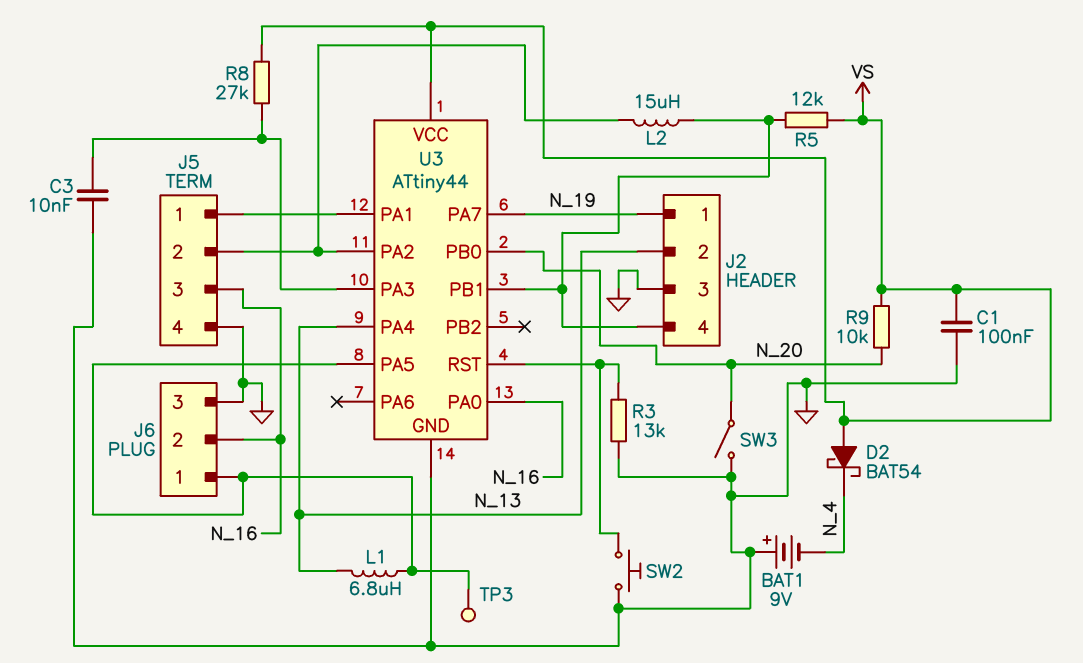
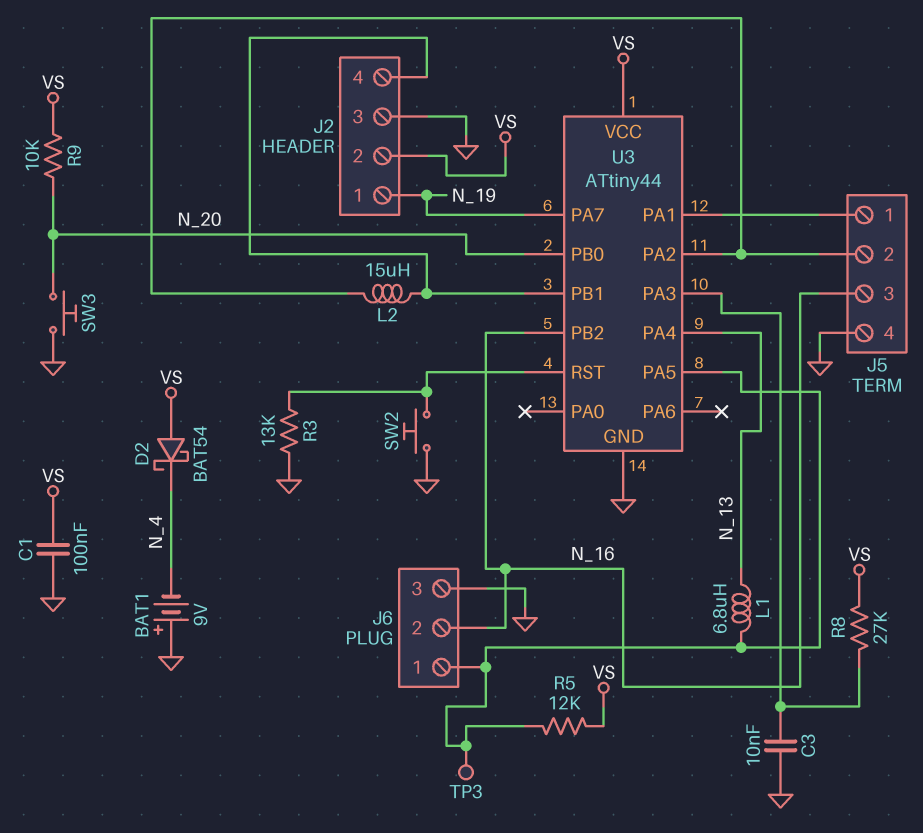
J2 pin 2: N_13 -> VS
R5: 12k (J2/4, VS) -> 12k (J6/1, VS)
SW3: switch (GND, N_20) -> button (GND, N_20)
U3 pin PA0: N_16 -> none
U3 pin PB2: none -> N_16

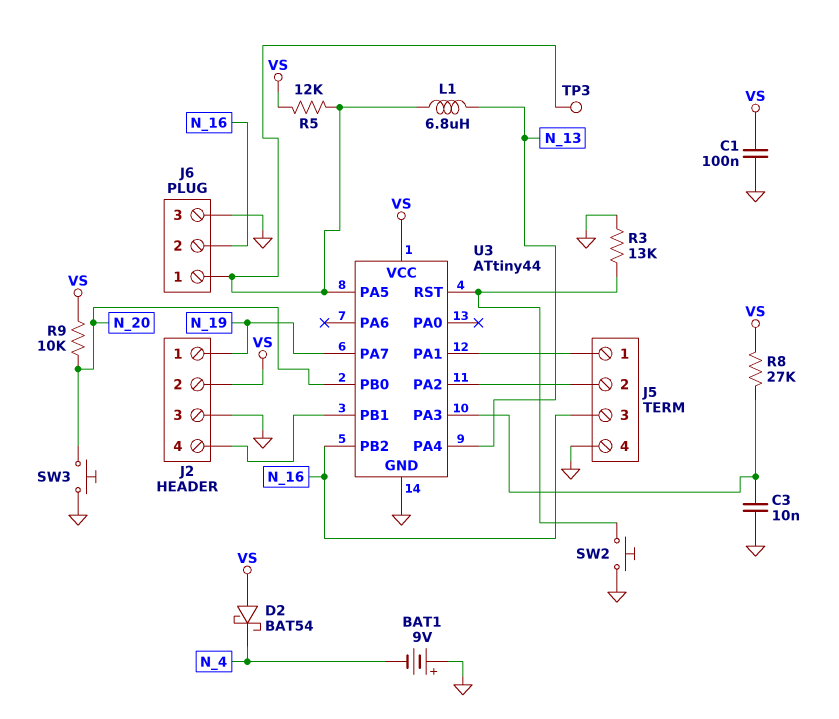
L2: 15uH (J2/4, J5/2) -> none

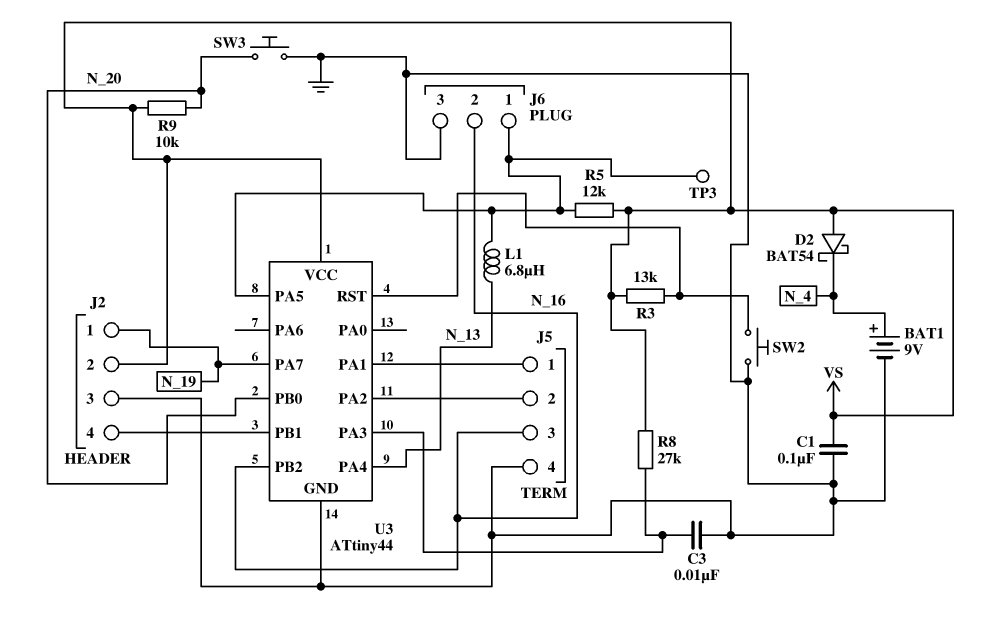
BAT1: 9V (plus GND, minus N_4) -> 9V (plus N_4, minus GND)
R3: 13k (GND, U3/RST) -> 13k (U3/RST, VS)

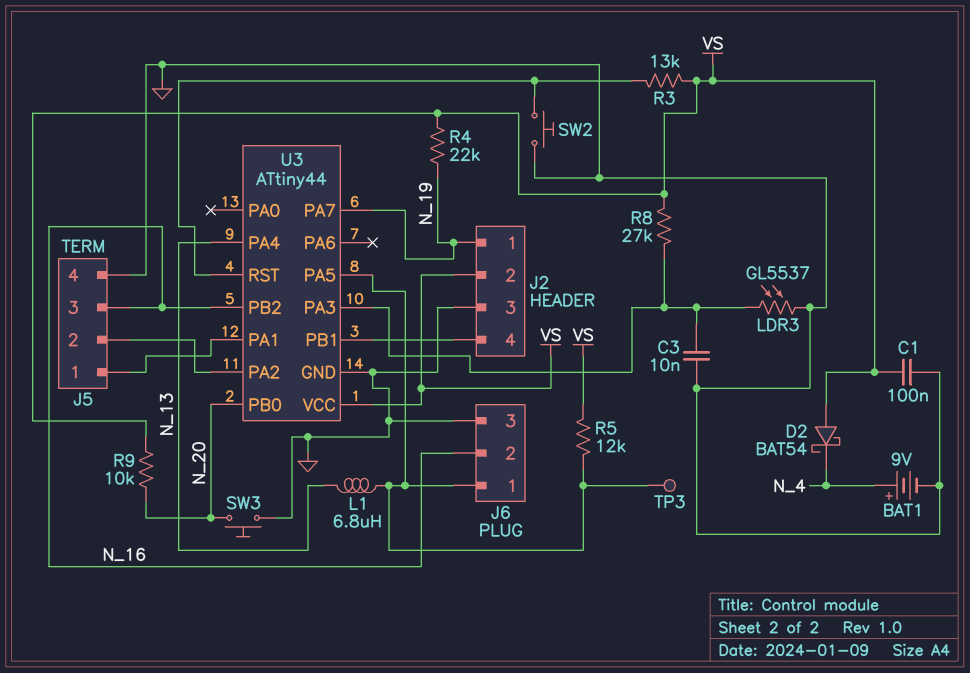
LDR3: none -> GL5537 (GND, U3/PA3)
R4: none -> 22k (N_19, VS)

